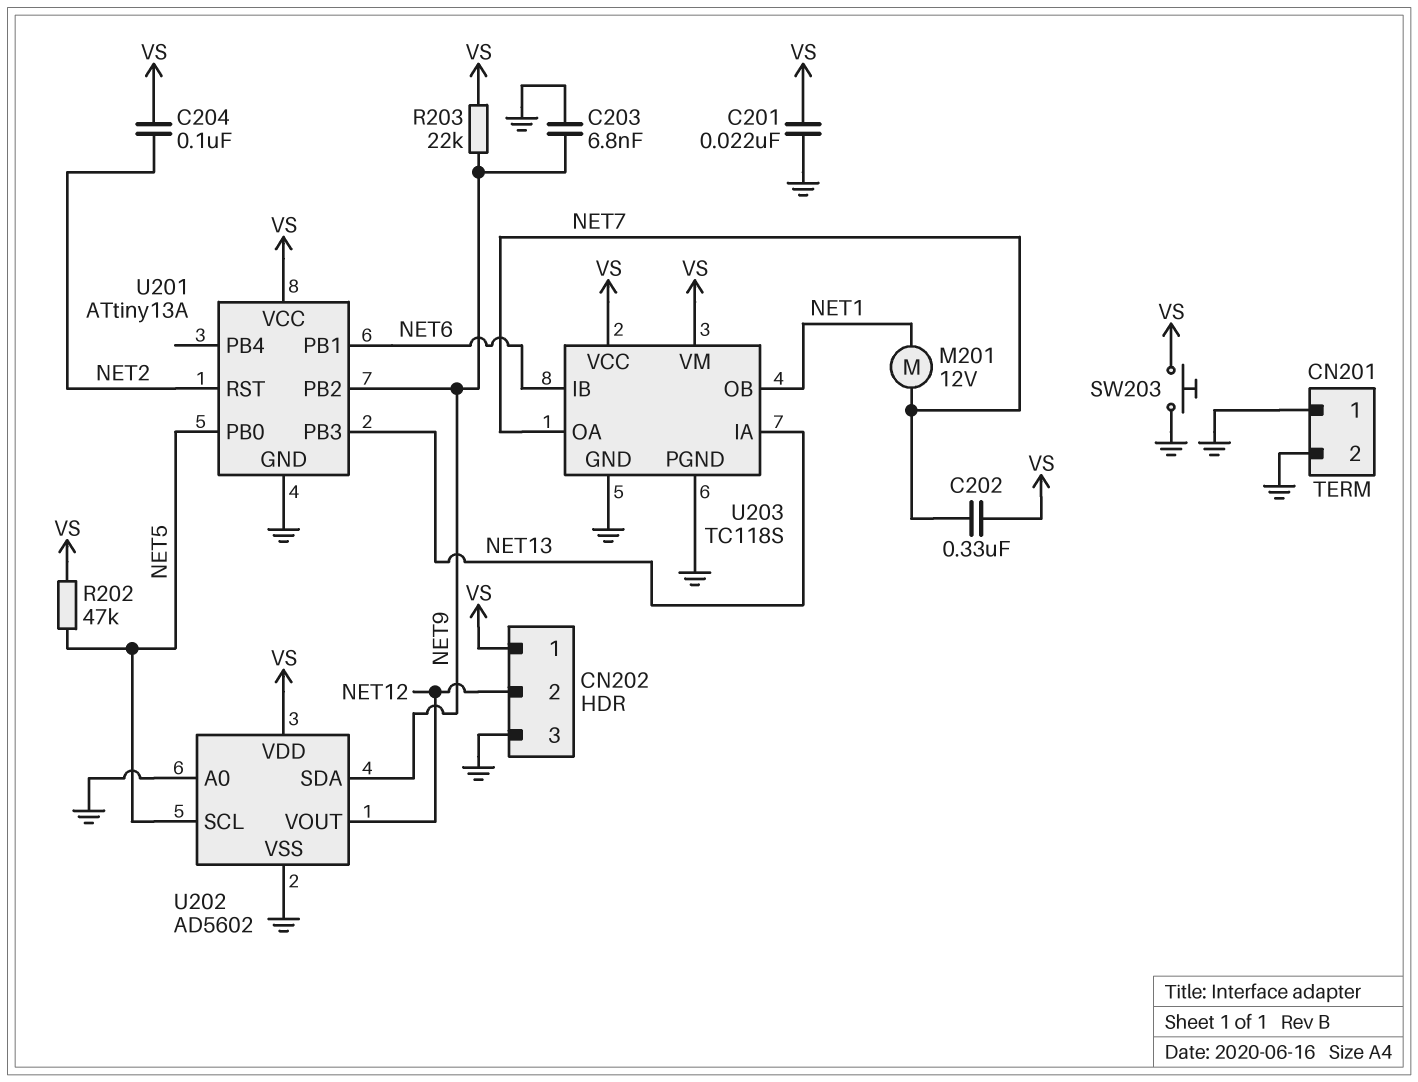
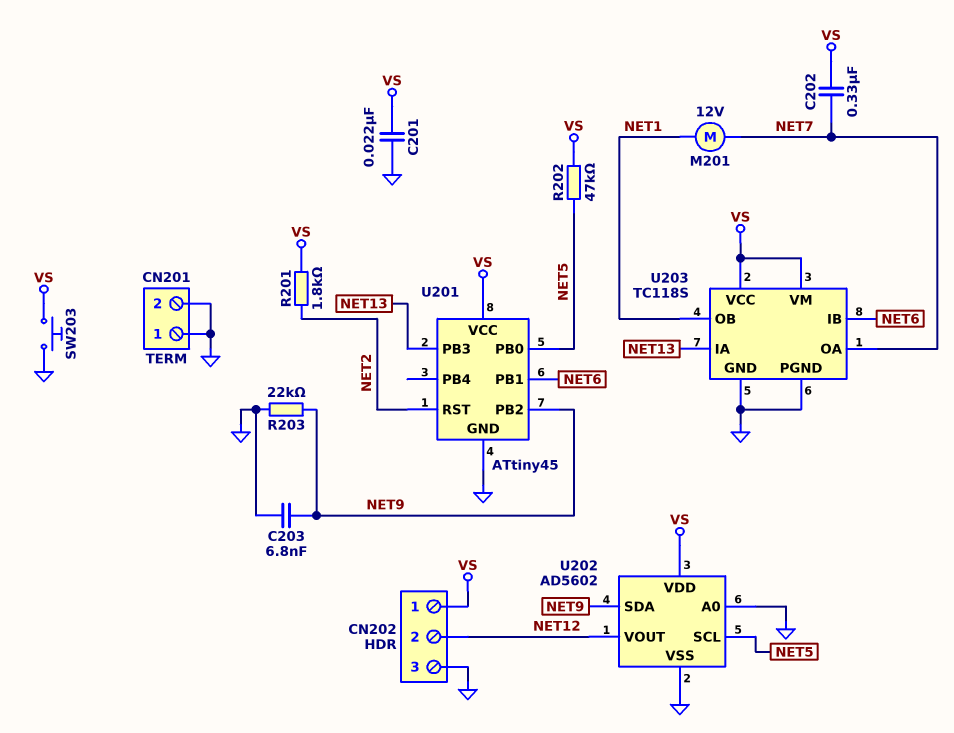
C204: 100nF (NET2, VS) -> none
R201: none -> 1.8k (NET2, VS)
R203: 22k (NET9, VS) -> 22k (GND, NET9)
U201: ATtiny13A -> ATtiny45

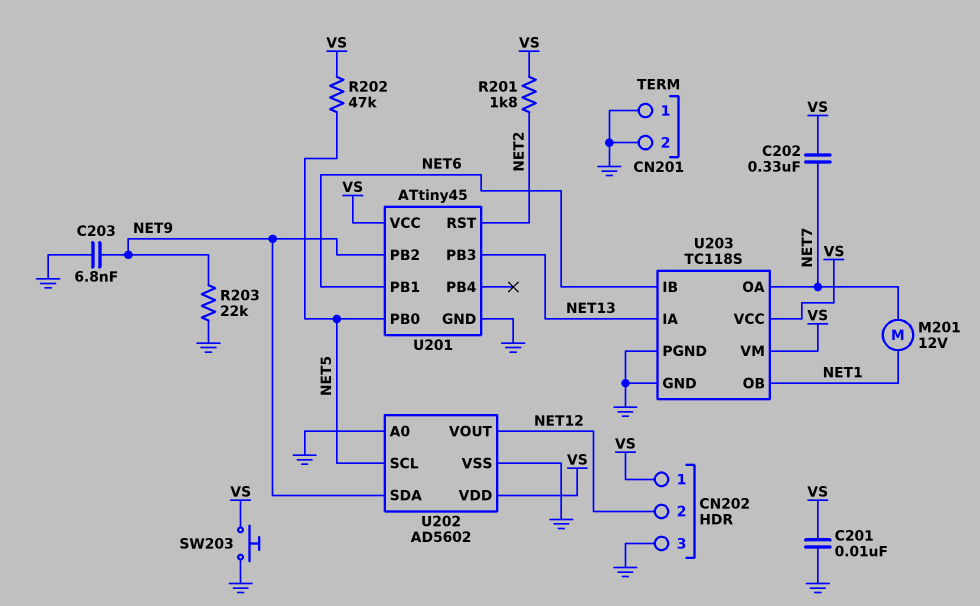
C201: 22nF (GND, VS) -> 10nF (GND, VS)

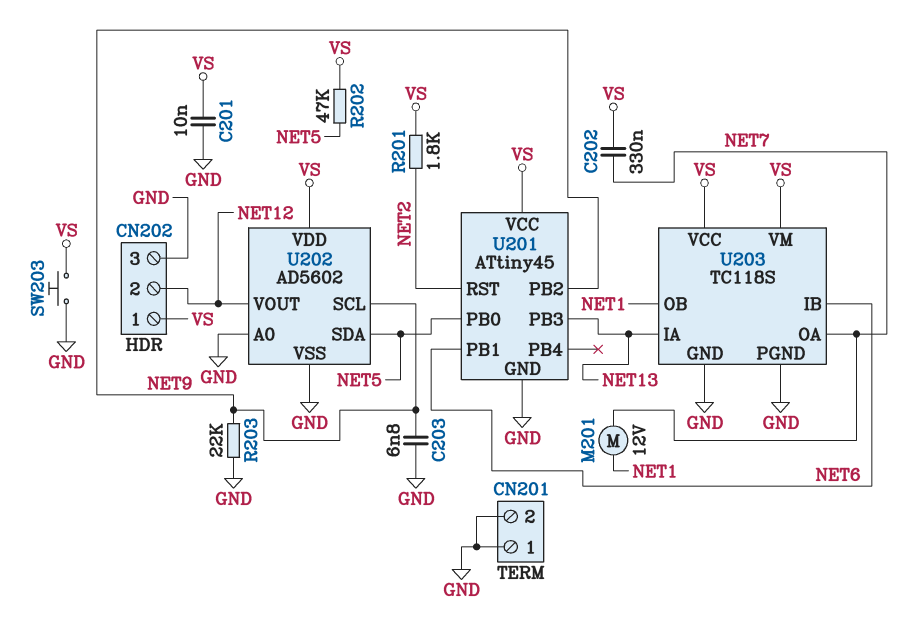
U202 pin SCL: NET5 -> NET9
U202 pin SDA: NET9 -> NET5

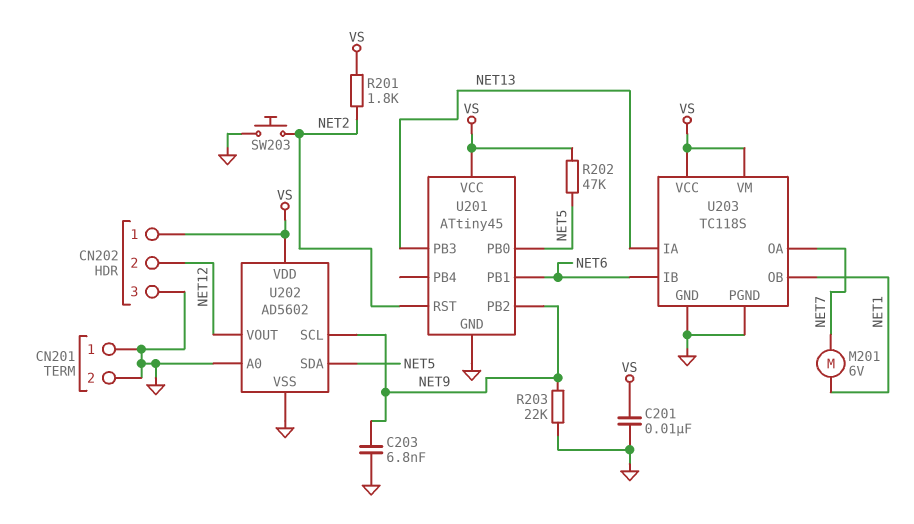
C202: 330nF (NET7, VS) -> none
M201: motor 12V (NET1, NET7) -> motor 6V (NET1, NET7)
SW203: button (GND, VS) -> button (GND, NET2)

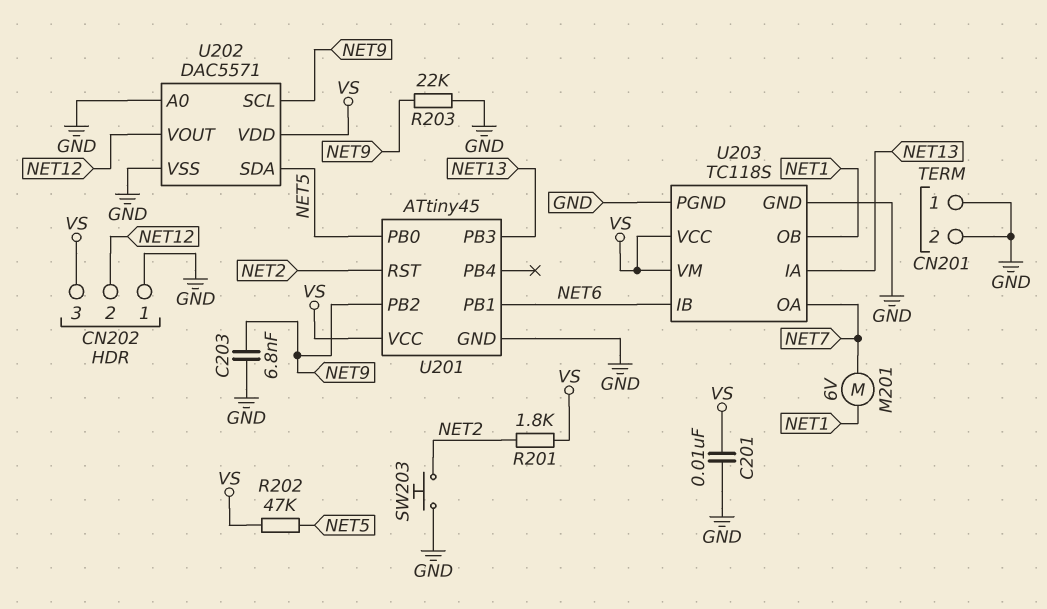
CN202 pin 1: VS -> GND
CN202 pin 3: GND -> VS
U202: AD5602 -> DAC5571

